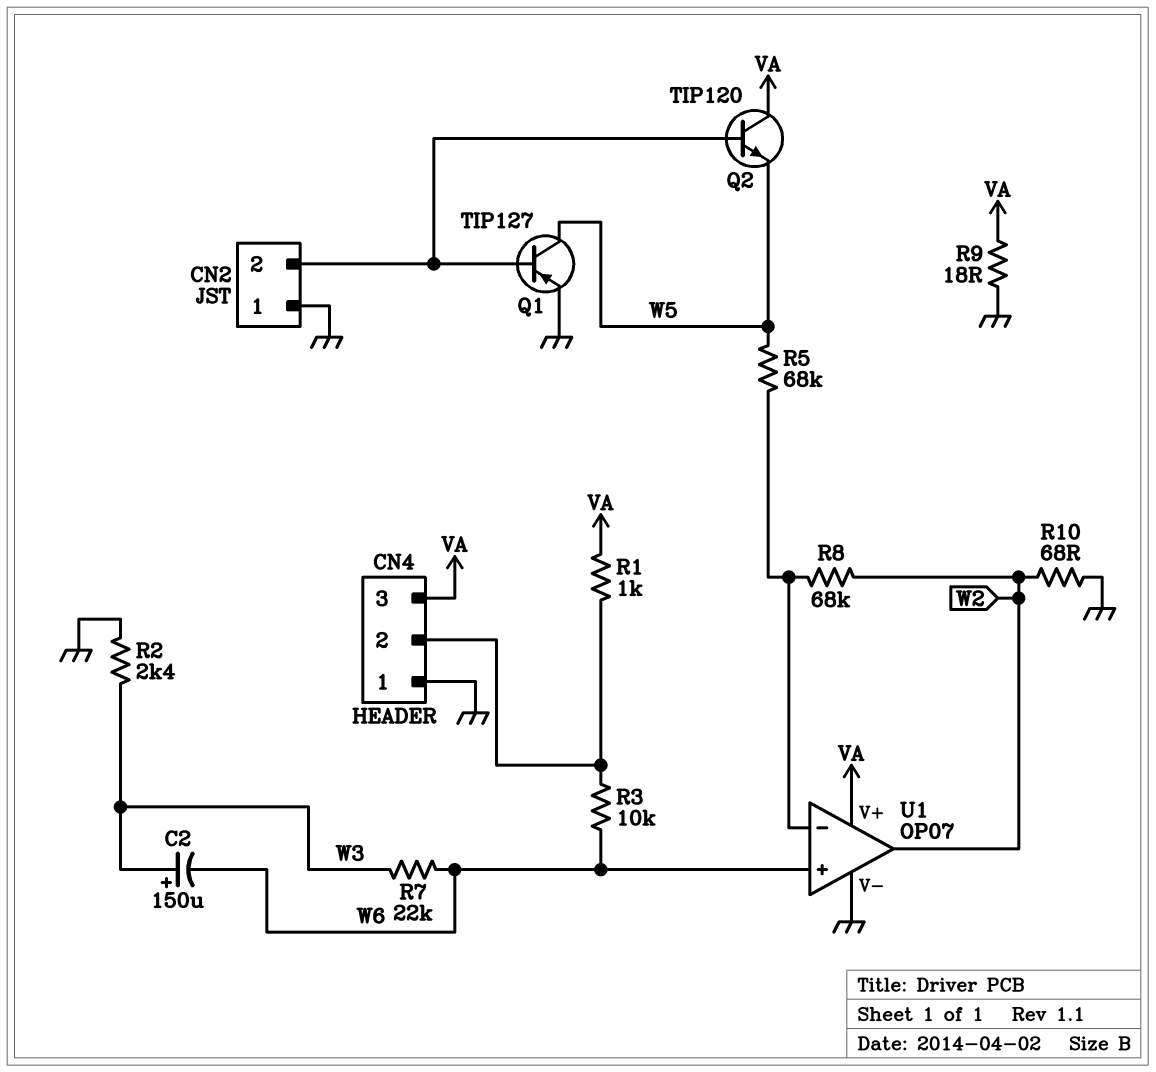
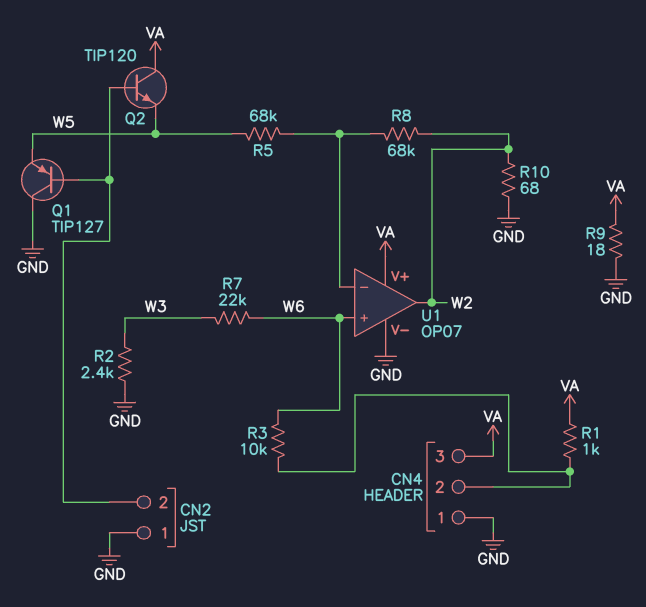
C2: 150uF (plus W3, minus W6) -> none
Q1: PNP TIP127 (B CN2/2, C W5, E GND) -> PNP TIP127 (B CN2/2, C GND, E W5)

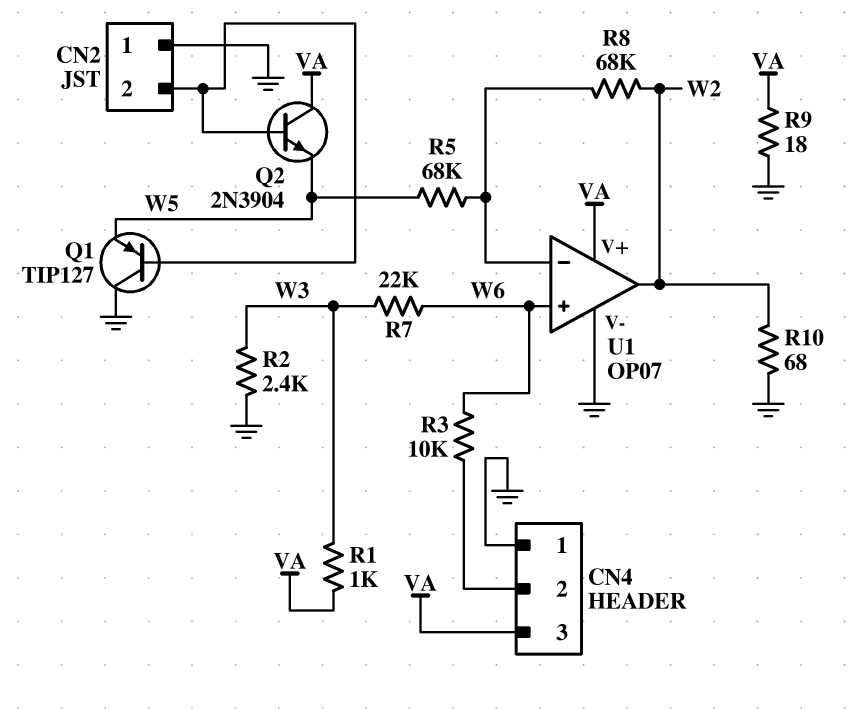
Q2: NPN TIP120 (B CN2/2, C VA, E W5) -> NPN 2N3904 (B CN2/2, C VA, E W5)
R1: 1k (CN4/2, VA) -> 1k (VA, W3)

